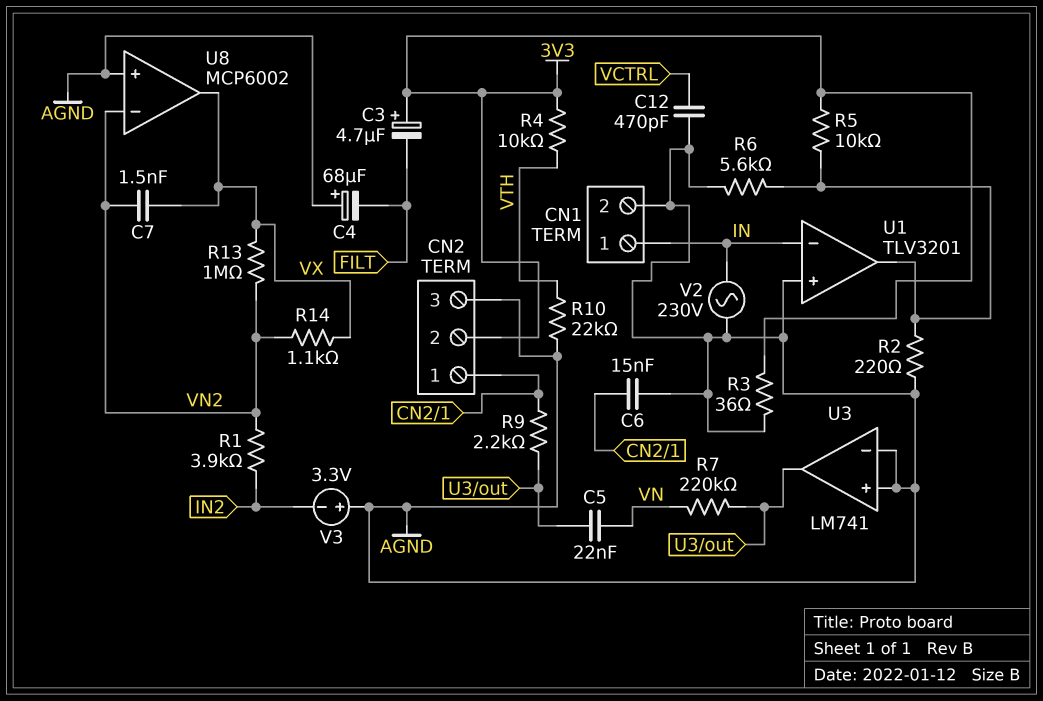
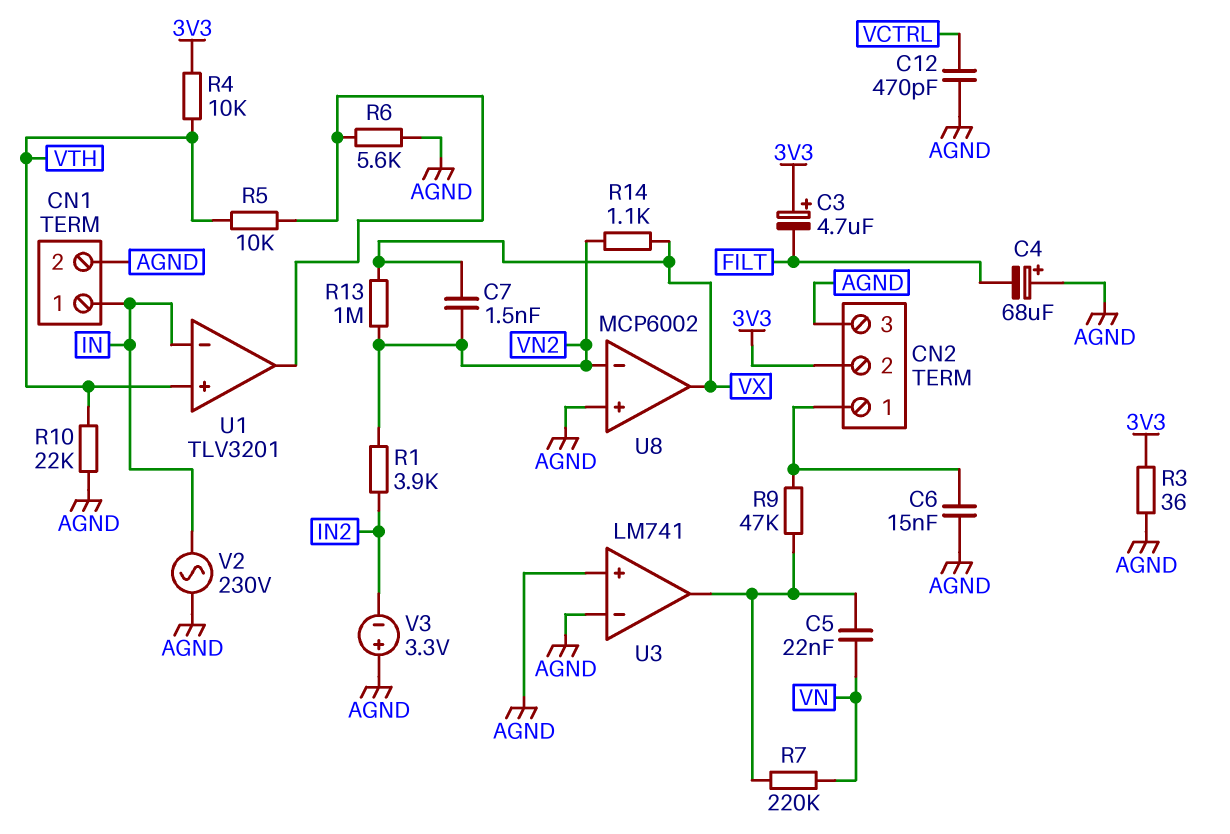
R2: 220 (AGND, U1/out) -> none
R5: 10k (3V3, U1/out) -> 10k (U1/out, VTH)
R9: 2.2k (CN2/1, U3/out) -> 47k (CN2/1, U3/out)
U1 pin in+: AGND -> VTH

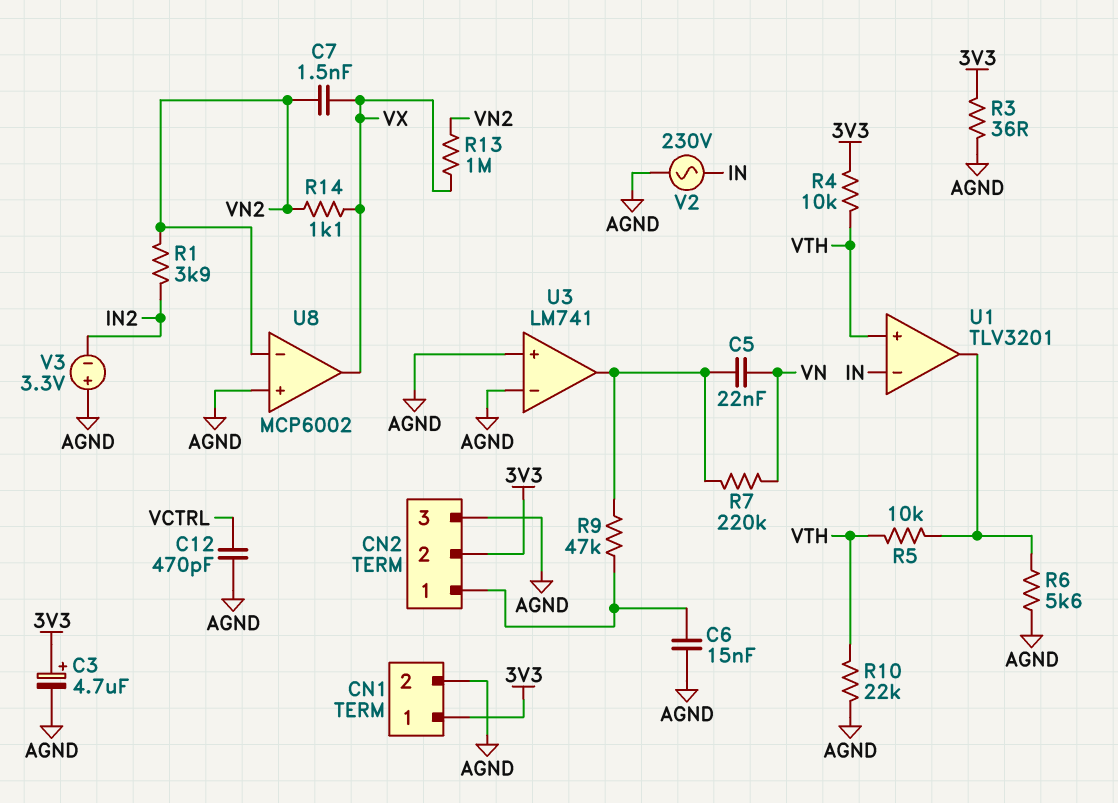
C3: 4.7uF (plus 3V3, minus FILT) -> 4.7uF (plus 3V3, minus AGND)
C4: 68uF (plus AGND, minus FILT) -> none
CN1 pin 1: IN -> 3V3

